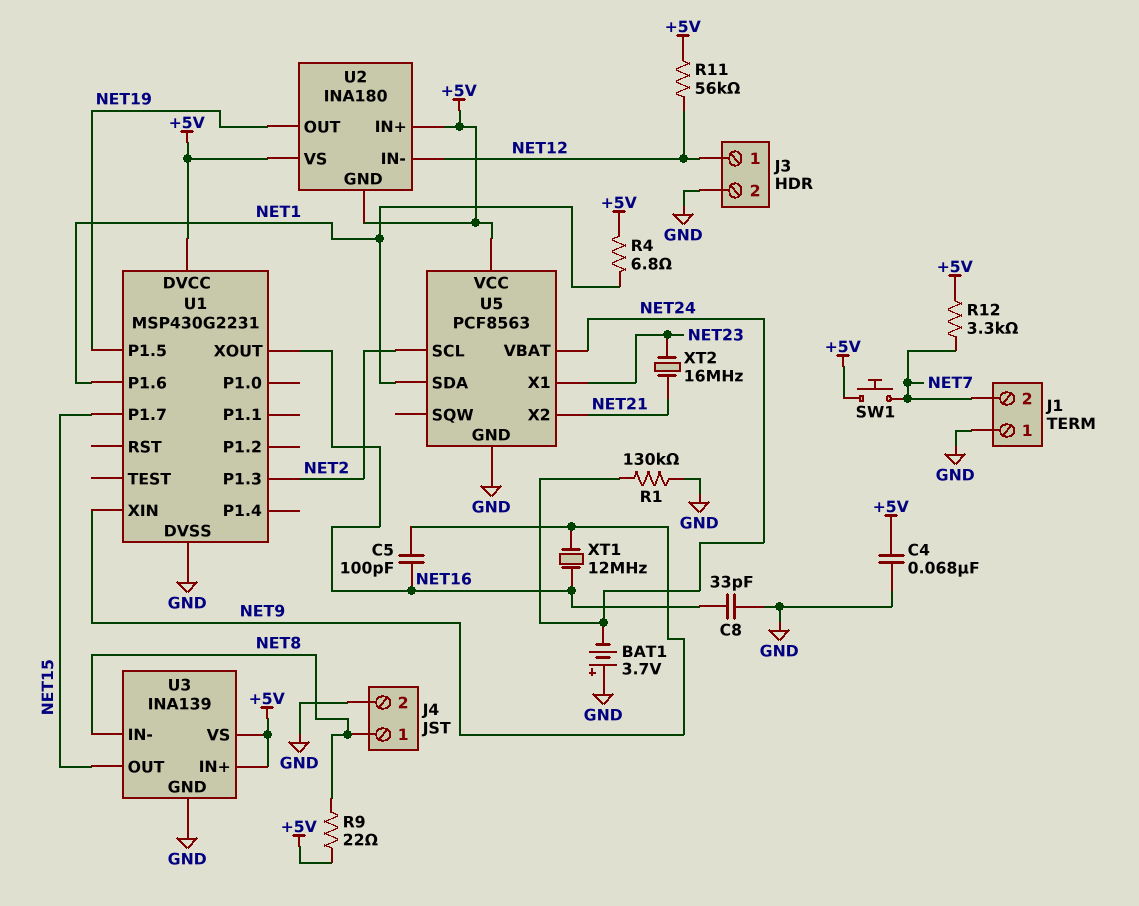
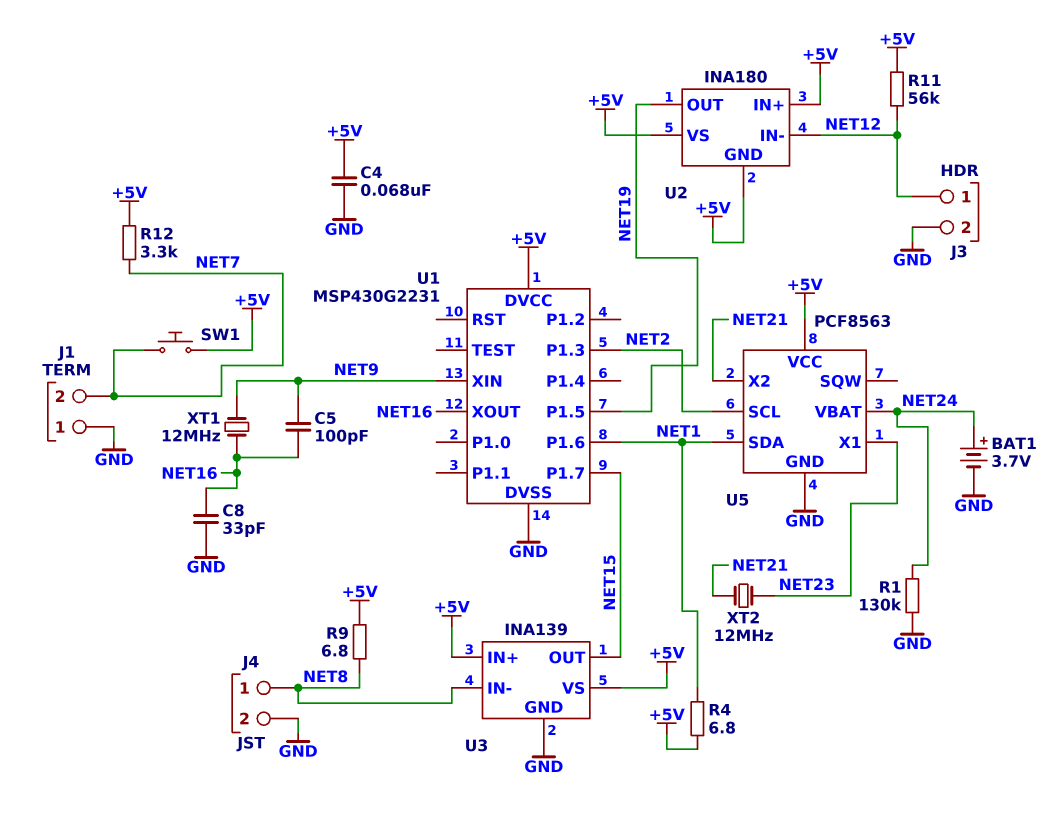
BAT1: 3.7V (plus GND, minus NET24) -> 3.7V (plus NET24, minus GND)
R9: 22 (+5V, NET8) -> 6.8 (+5V, NET8)
XT2: 16MHz (NET21, NET23) -> 12MHz (NET21, NET23)

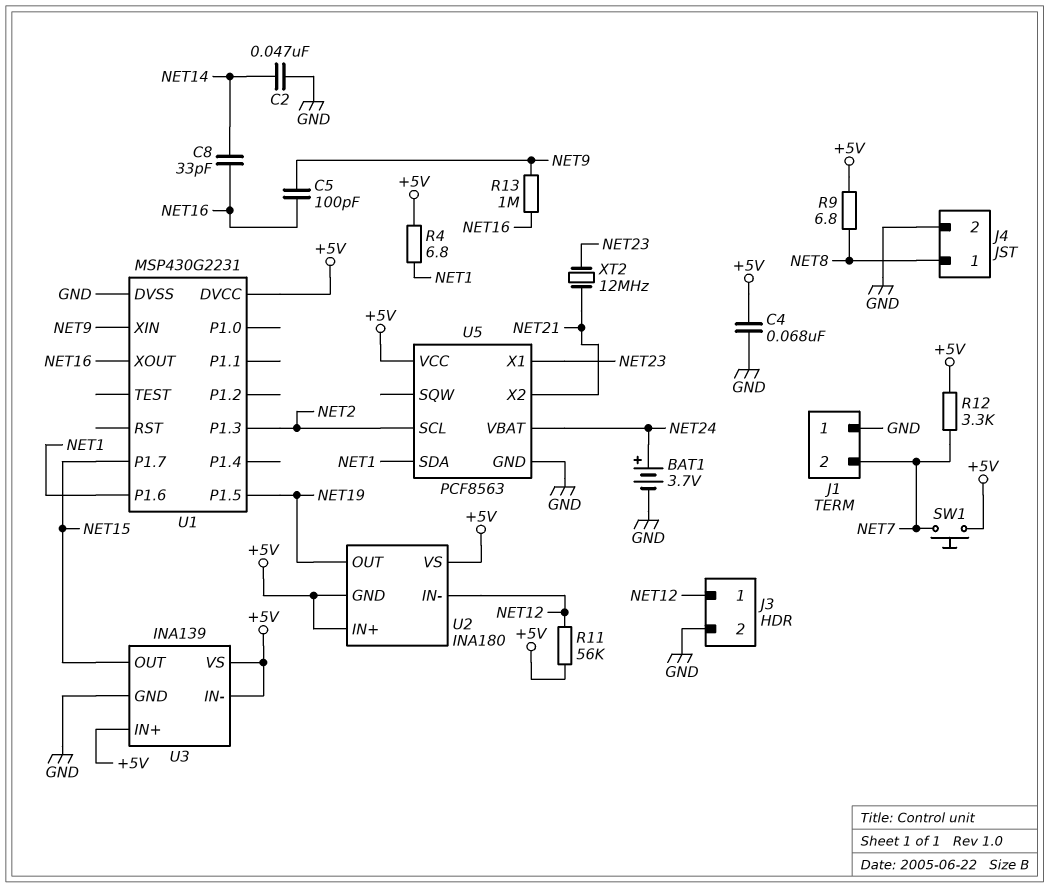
C2: none -> 47nF (GND, NET14)
C8: 33pF (GND, NET16) -> 33pF (NET14, NET16)
R1: 130k (GND, NET24) -> none
R13: none -> 1M (NET9, NET16)
U3 pin IN-: NET8 -> +5V
XT1: 12MHz (NET9, NET16) -> none

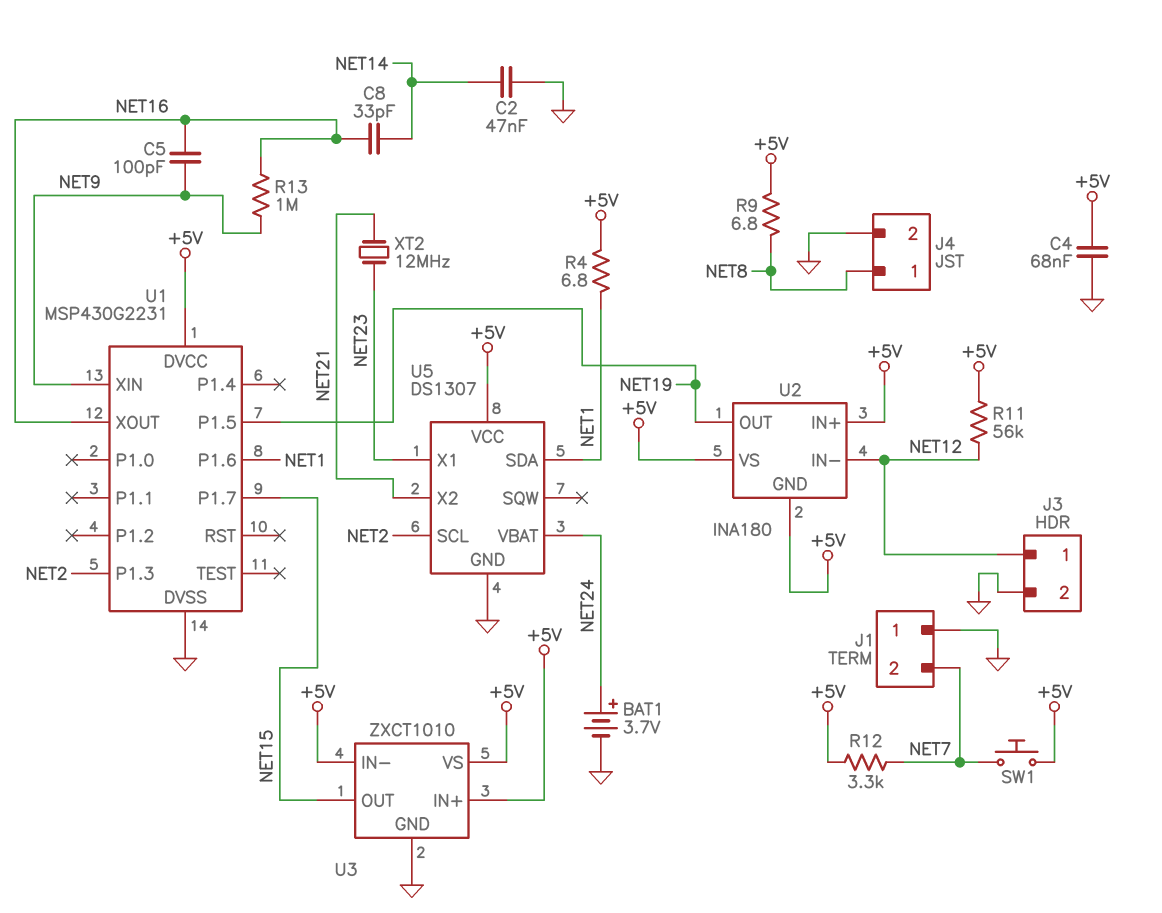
U3: INA139 -> ZXCT1010
U5: PCF8563 -> DS1307

